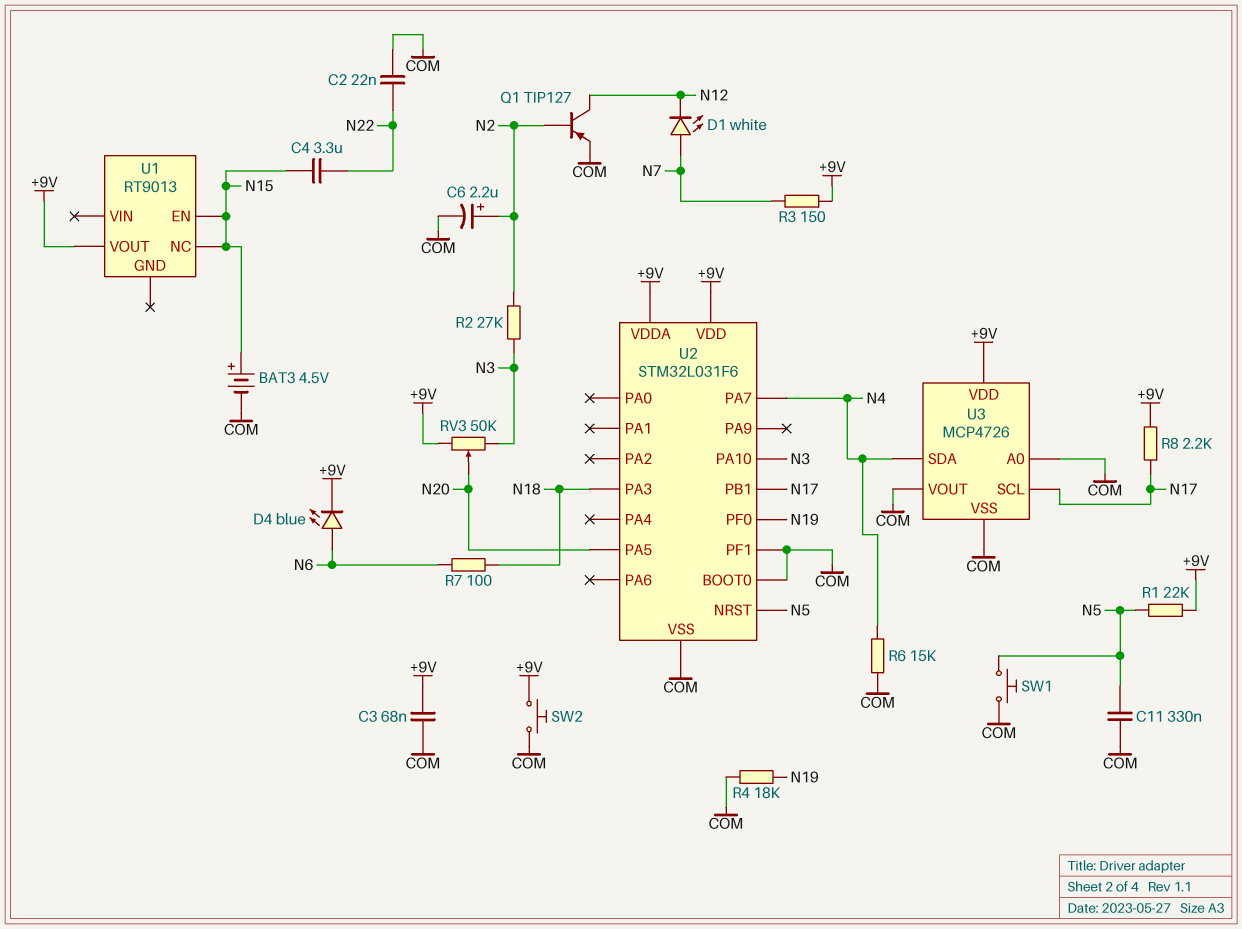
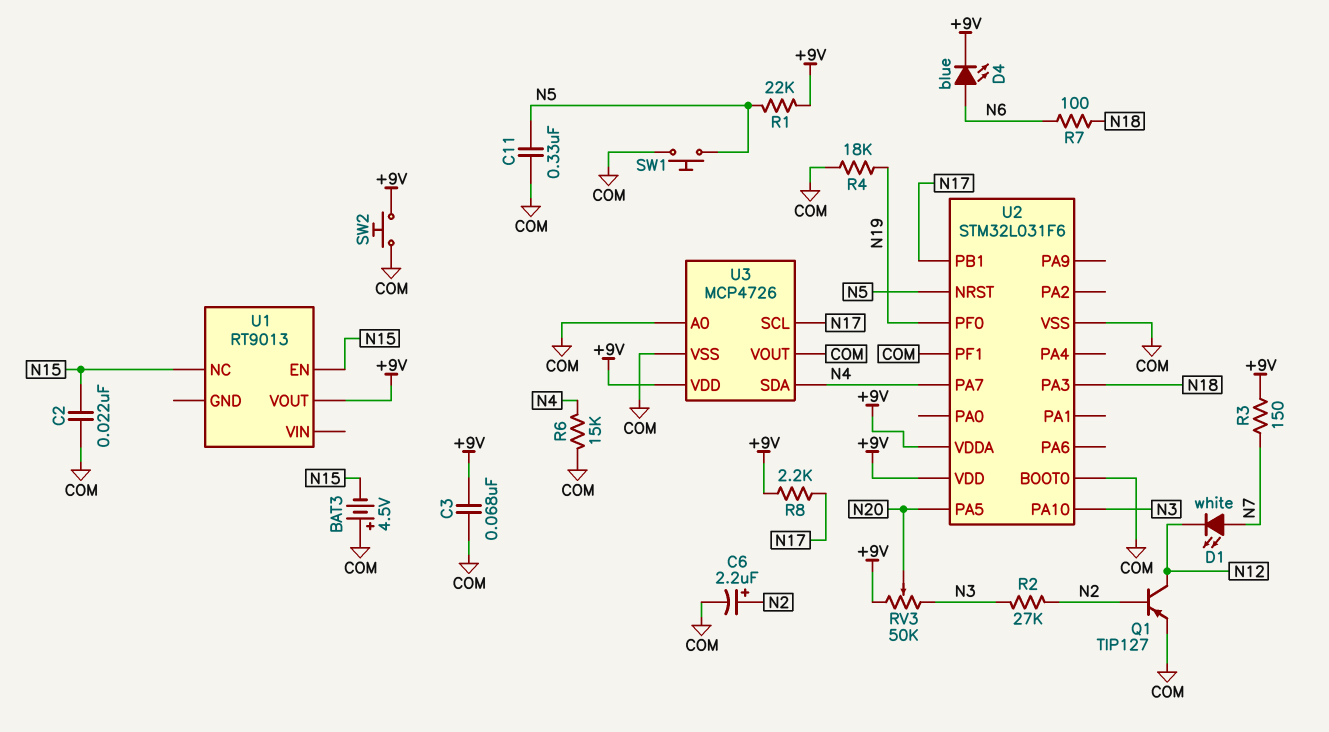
BAT3: 4.5V (plus N15, minus COM) -> 4.5V (plus COM, minus N15)
C2: 22nF (COM, N22) -> 22nF (COM, N15)
C4: 3.3uF (N15, N22) -> none

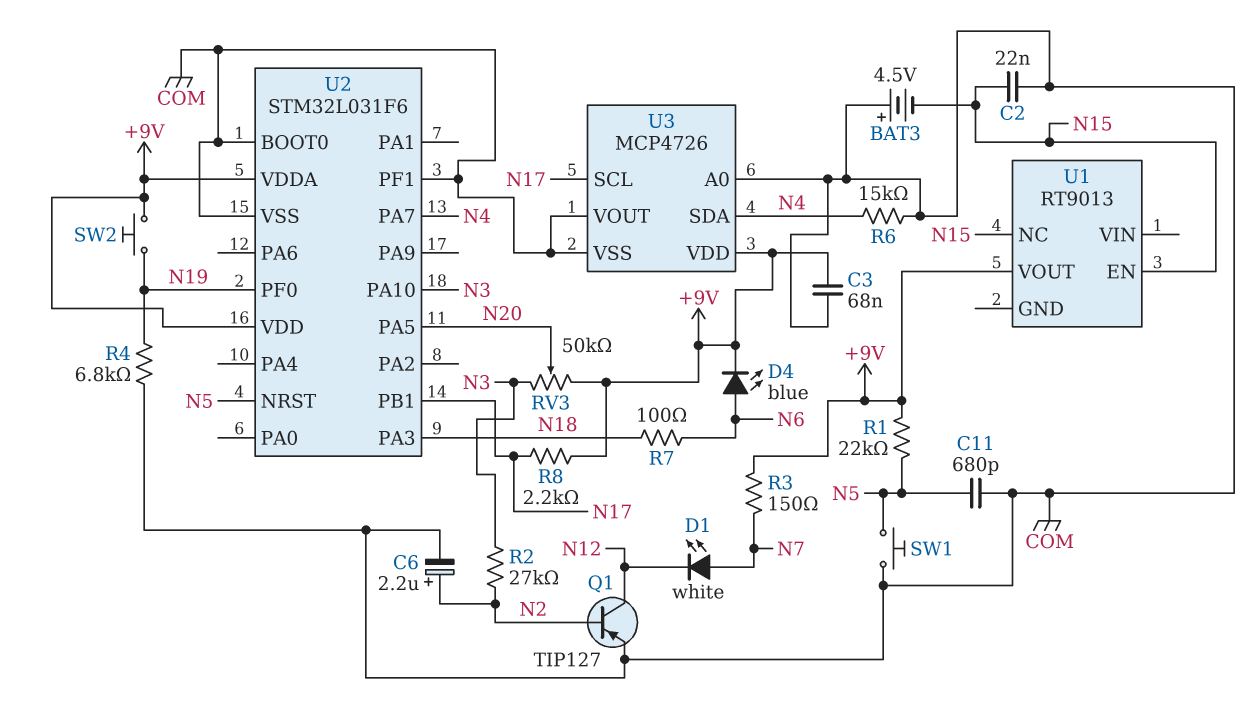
C11: 330nF (COM, N5) -> 680pF (COM, N5)
R4: 18k (COM, N19) -> 6.8k (COM, N19)
SW2: button (+9V, COM) -> button (+9V, N19)

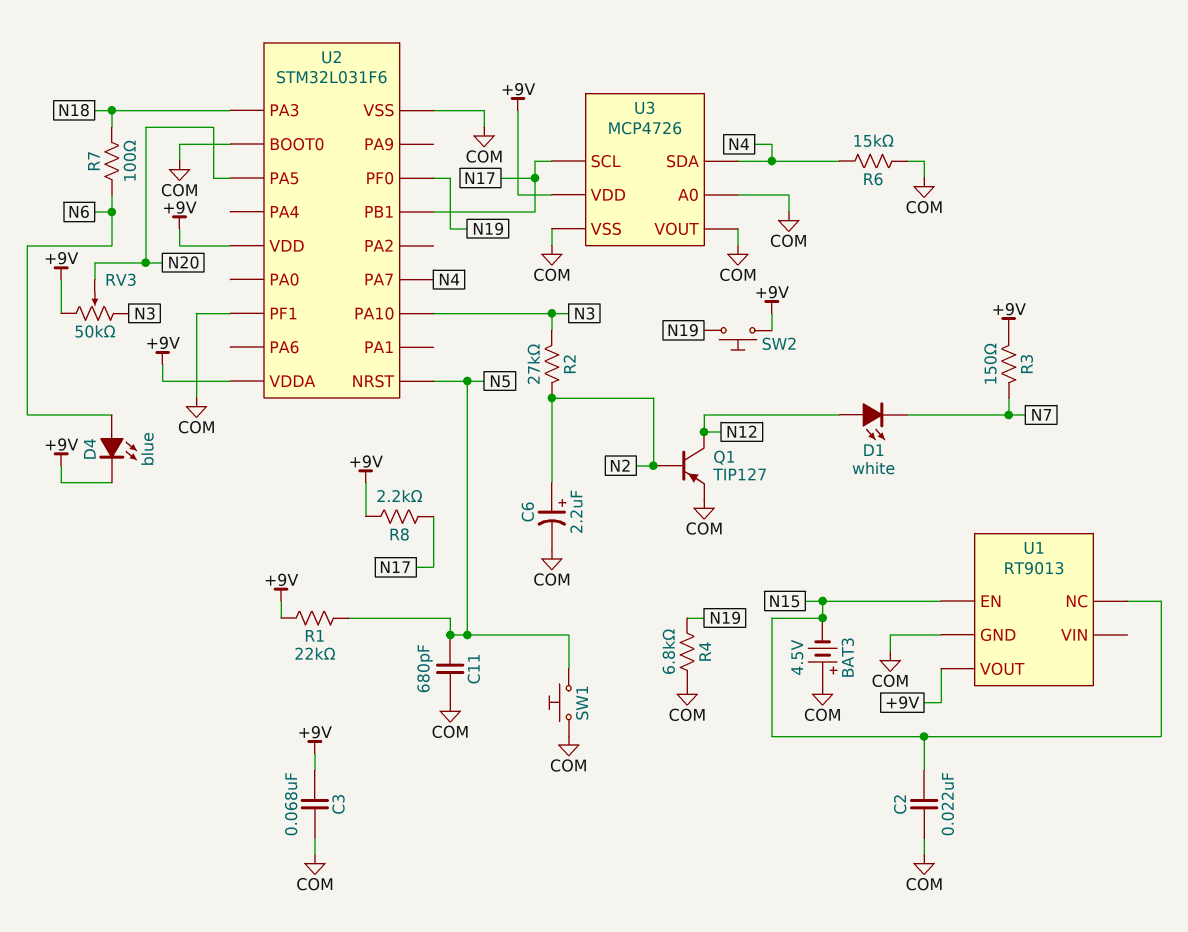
D1: LED white (A N7, K N12) -> LED white (A N12, K N7)
U1 pin GND: none -> COM

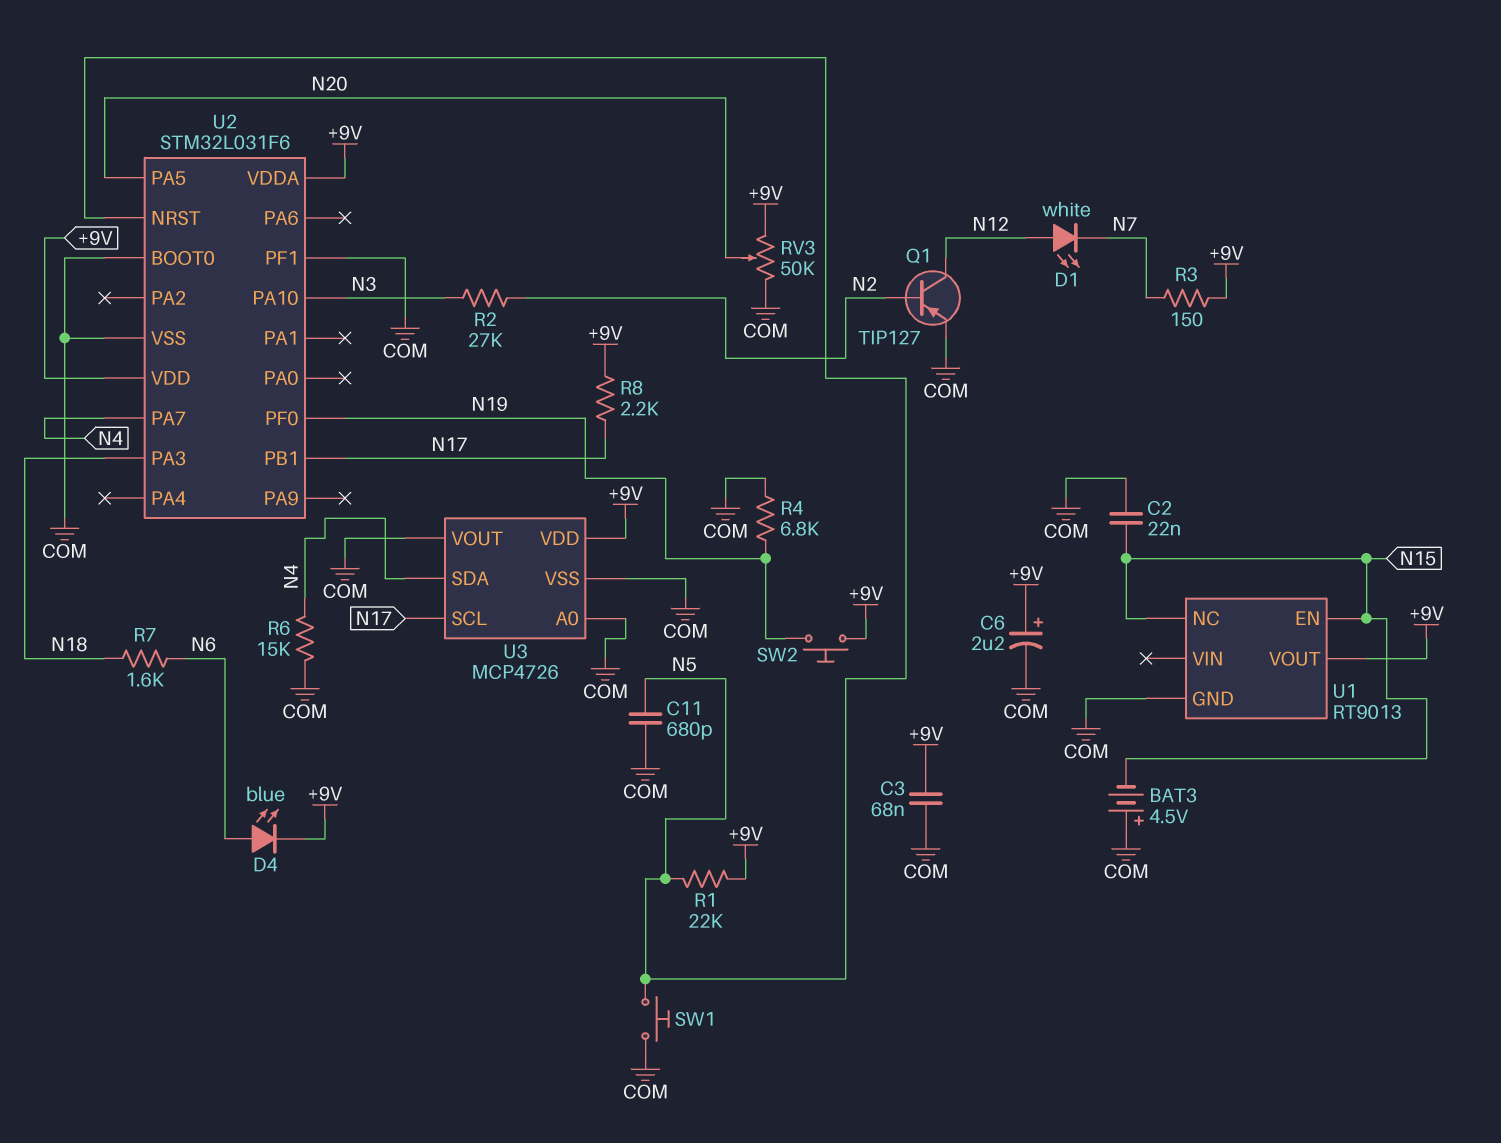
C6: 2.2uF (plus N2, minus COM) -> 2.2uF (plus +9V, minus COM)
R7: 100 (N6, N18) -> 1.6k (N6, N18)
RV3: 50k (+9V, N3, wiper N20) -> 50k (+9V, COM, wiper N20)

